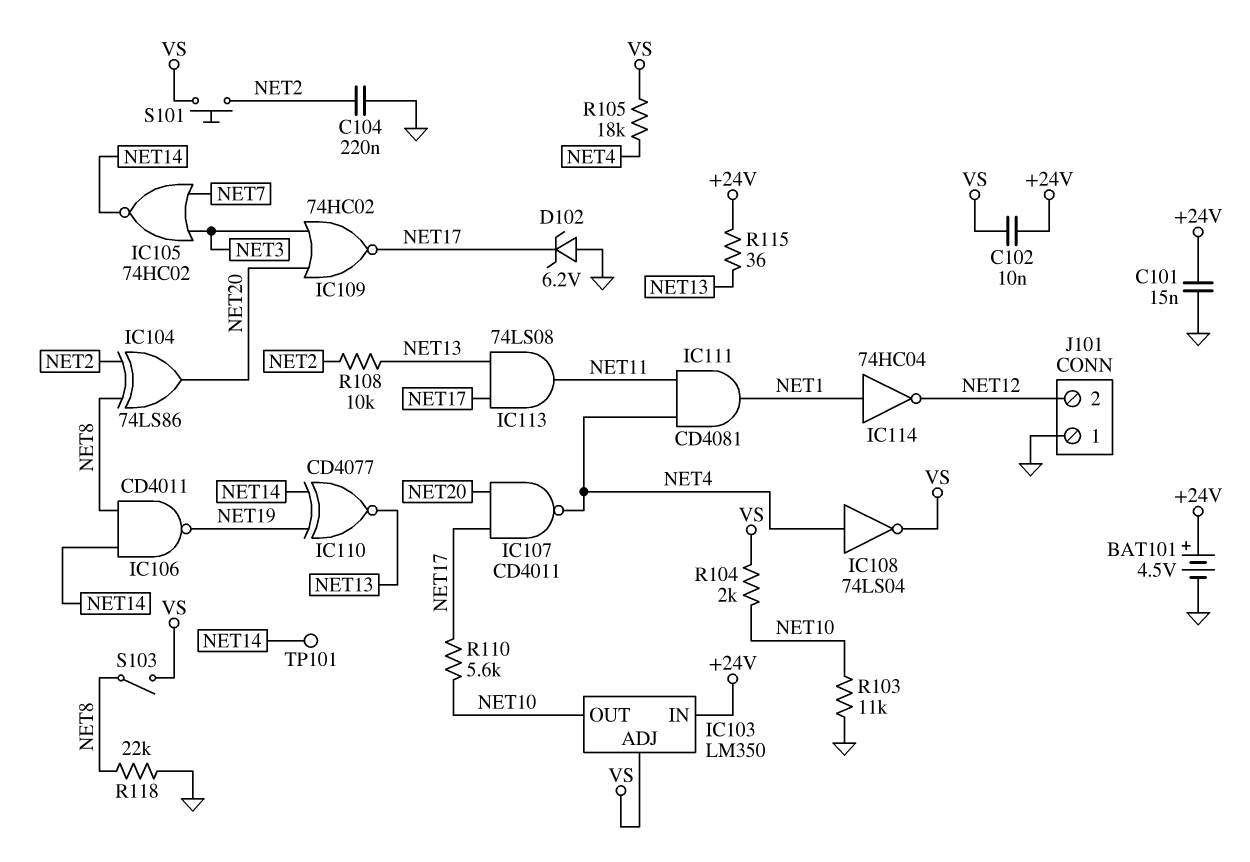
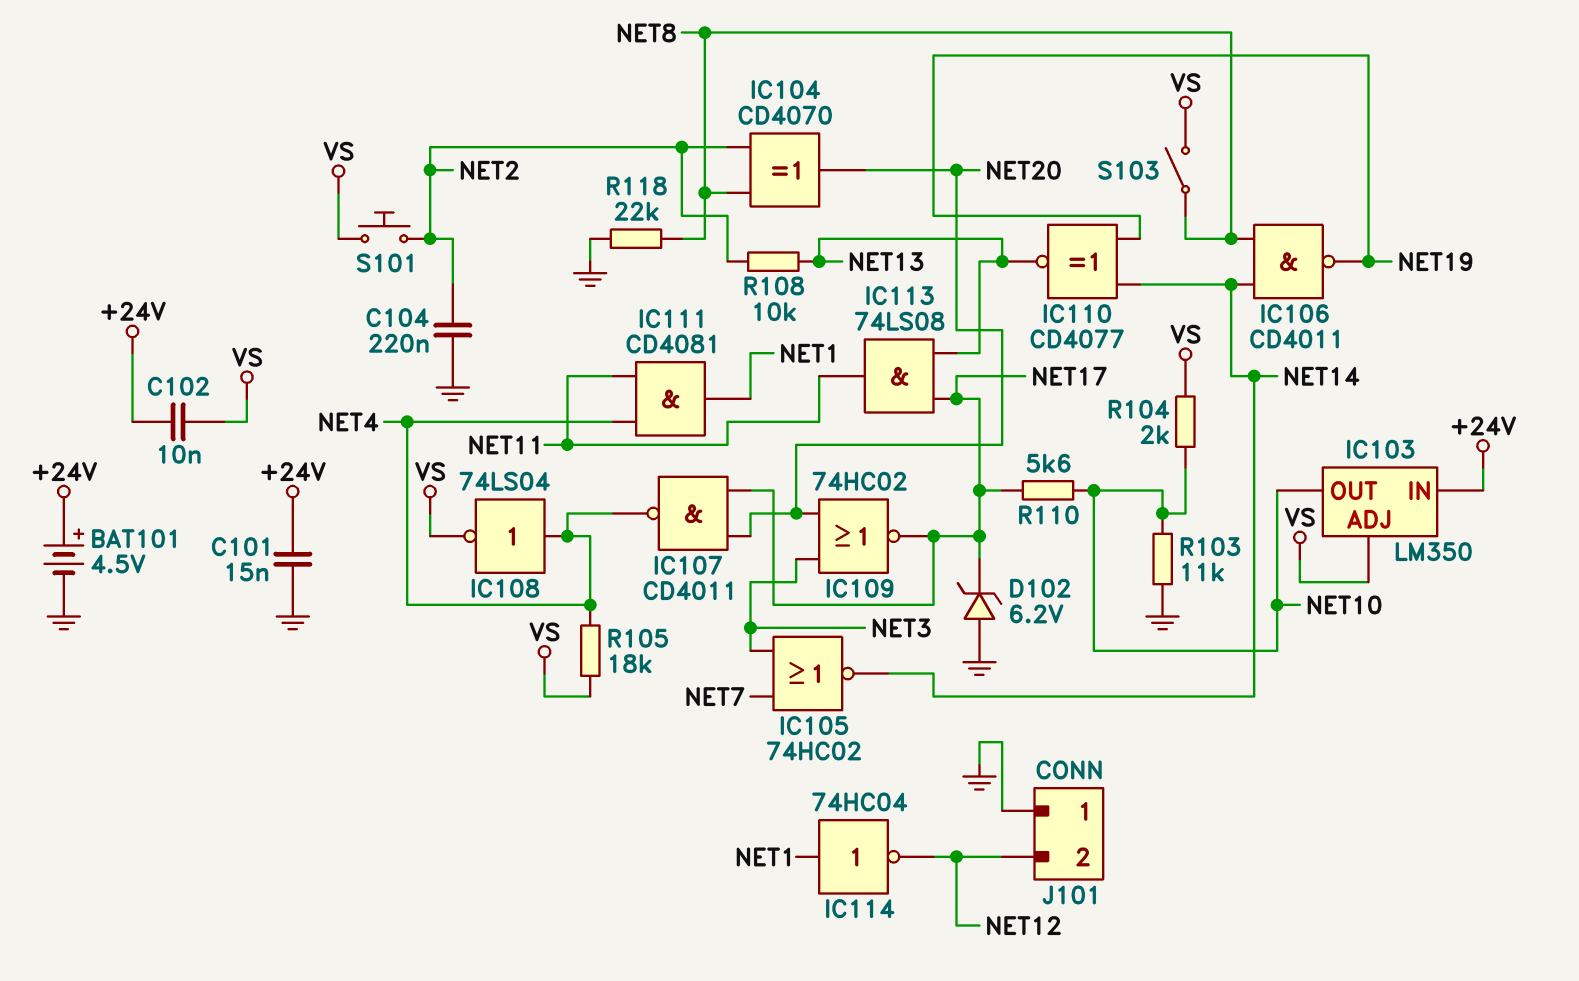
IC104: XOR 74LS86 (in NET2, in NET8, out NET20) -> XOR CD4070 (in NET2, in NET8, out NET20)
R115: 36 (+24V, NET13) -> none
TP101: test point (NET14) -> none

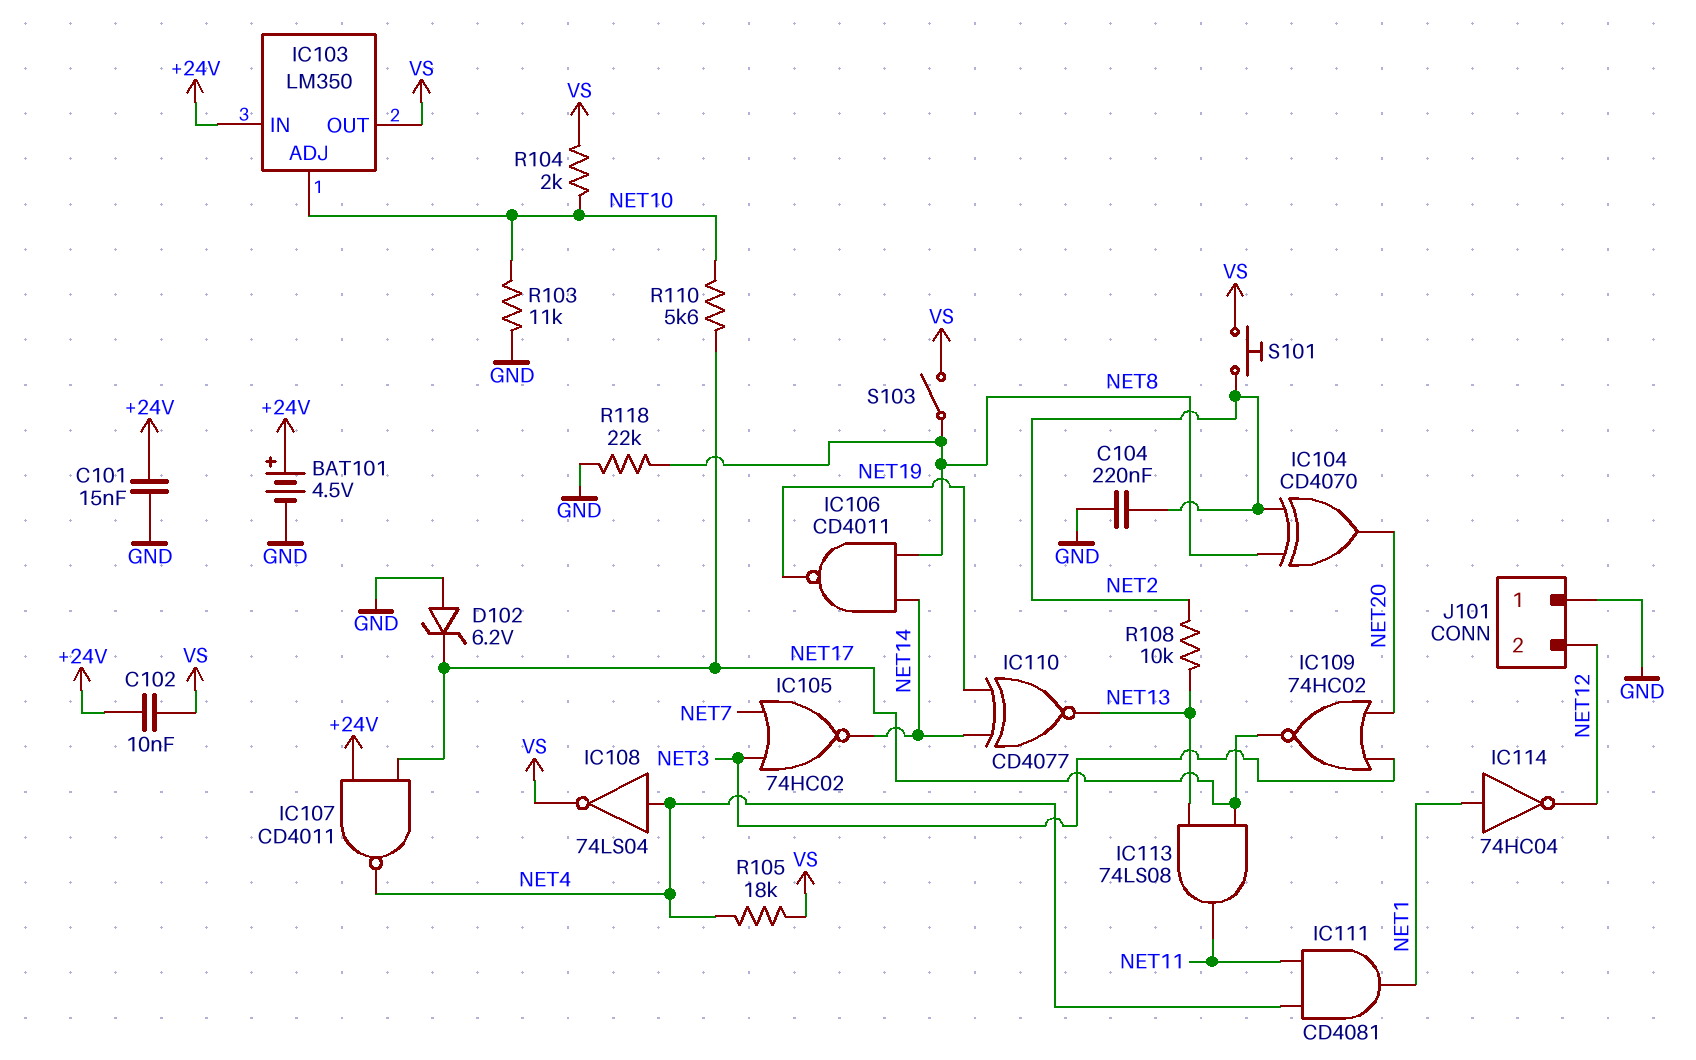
IC103 pin ADJ: VS -> NET10
IC103 pin OUT: NET10 -> VS
IC107: NAND CD4011 (in NET17, in NET20, out NET4) -> NAND CD4011 (in +24V, in NET17, out NET4)

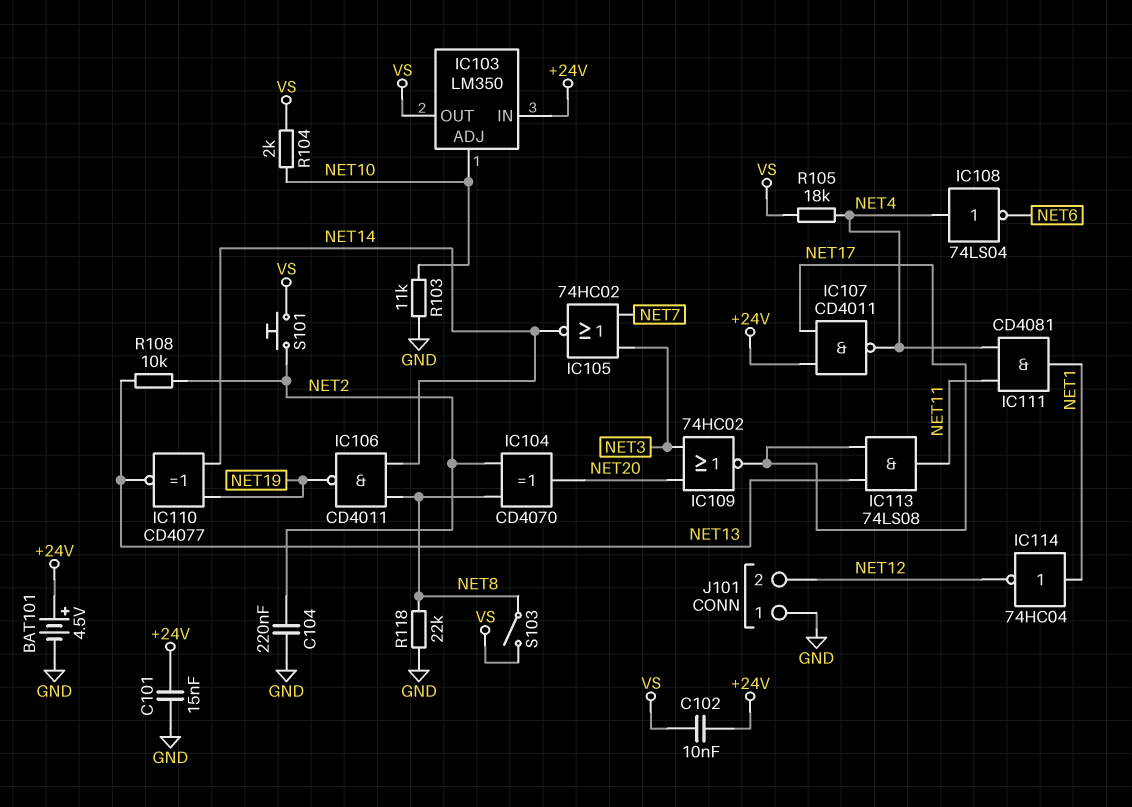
D102: zener 6.2V (A GND, K NET17) -> none
IC108: NOT 74LS04 (in NET4, out VS) -> NOT 74LS04 (in NET4, out NET6)
R110: 5.6k (NET10, NET17) -> none

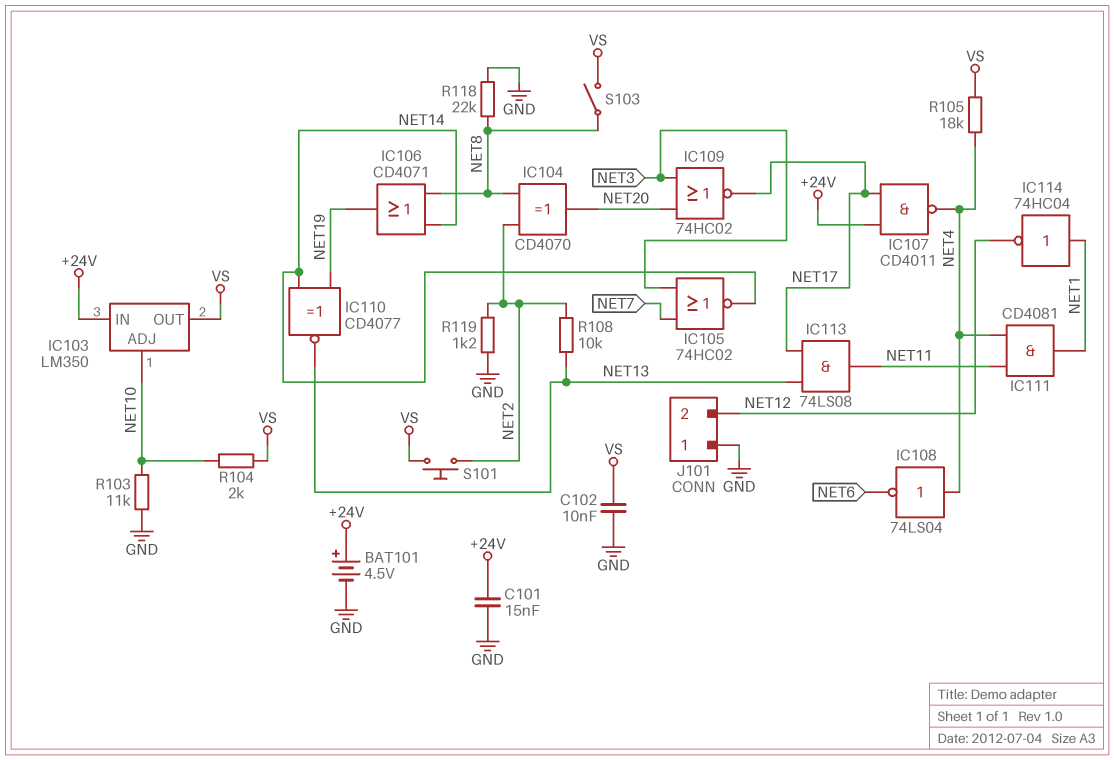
C102: 10nF (+24V, VS) -> 10nF (GND, VS)
C104: 220nF (GND, NET2) -> none
IC106: NAND CD4011 (in NET8, in NET14, out NET19) -> OR CD4071 (in NET8, in NET14, out NET19)
R119: none -> 1.2k (GND, NET2)

